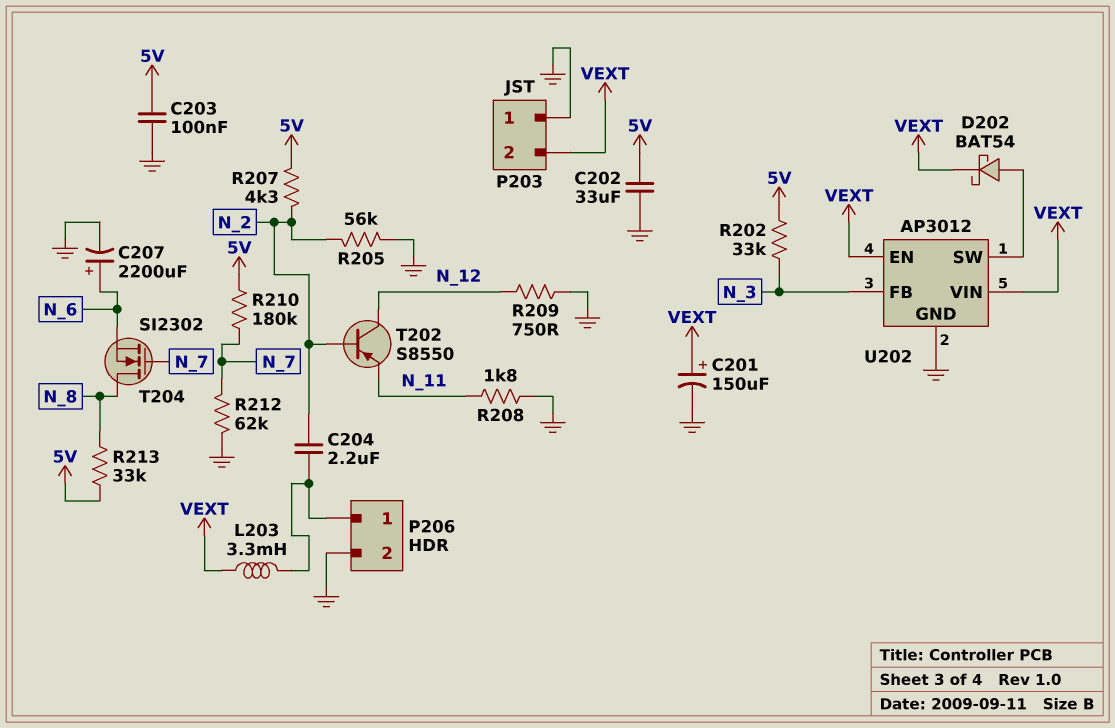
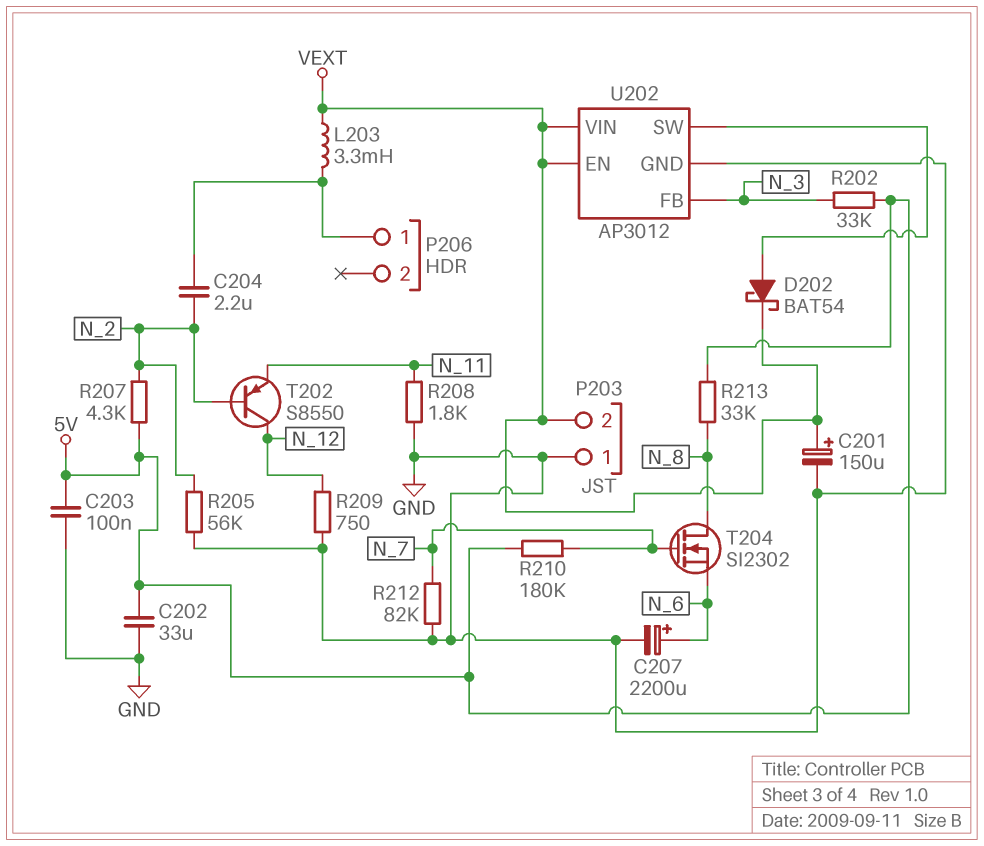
P206 pin 2: GND -> none
R212: 62k (GND, N_7) -> 82k (GND, N_7)

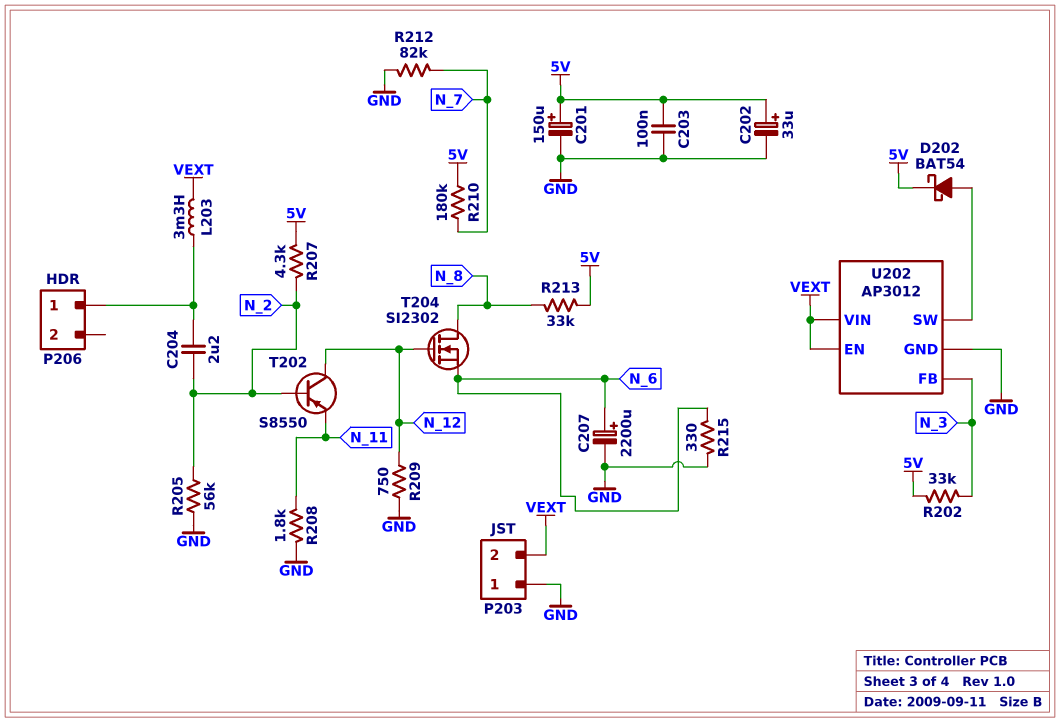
C201: 150uF (plus VEXT, minus GND) -> 150uF (plus 5V, minus GND)
C202: 33uF (5V, GND) -> 33uF (plus 5V, minus GND)
D202: schottky BAT54 (A U202/SW, K VEXT) -> schottky BAT54 (A U202/SW, K 5V)
R215: none -> 330 (GND, N_6)
T204: NMOS SI2302 (G N_7, D N_8, S N_6) -> NMOS SI2302 (G N_12, D N_8, S N_6)

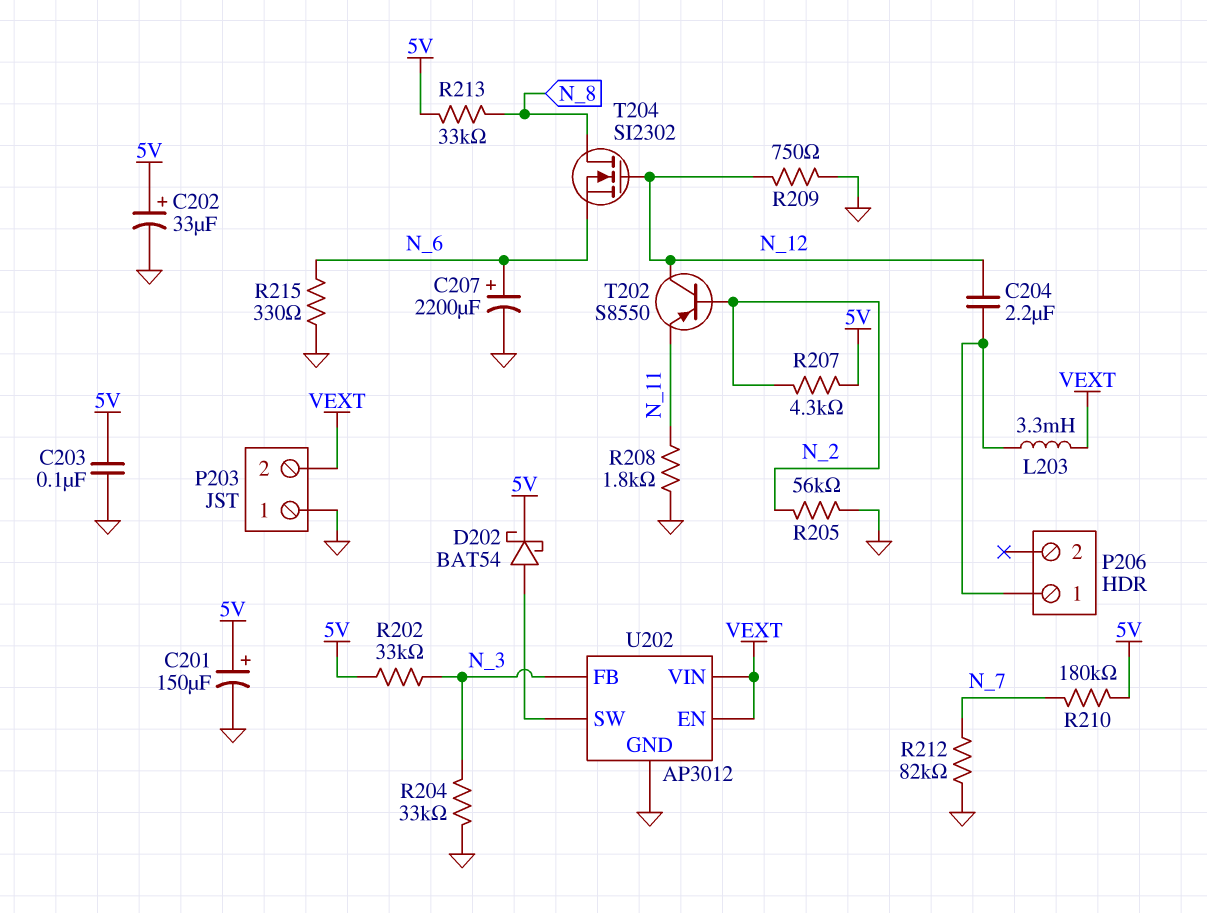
C204: 2.2uF (N_2, P206/1) -> 2.2uF (N_12, P206/1)
R204: none -> 33k (GND, N_3)

